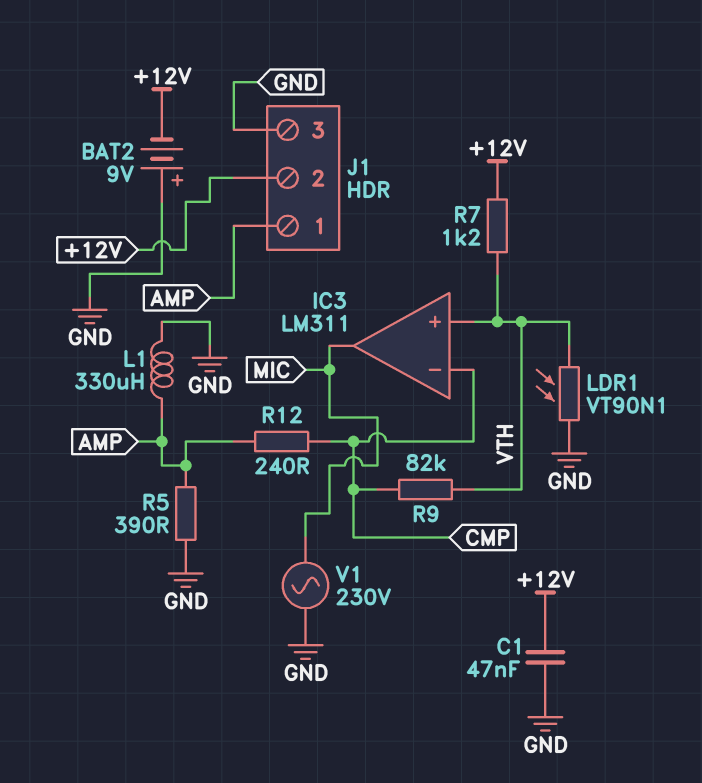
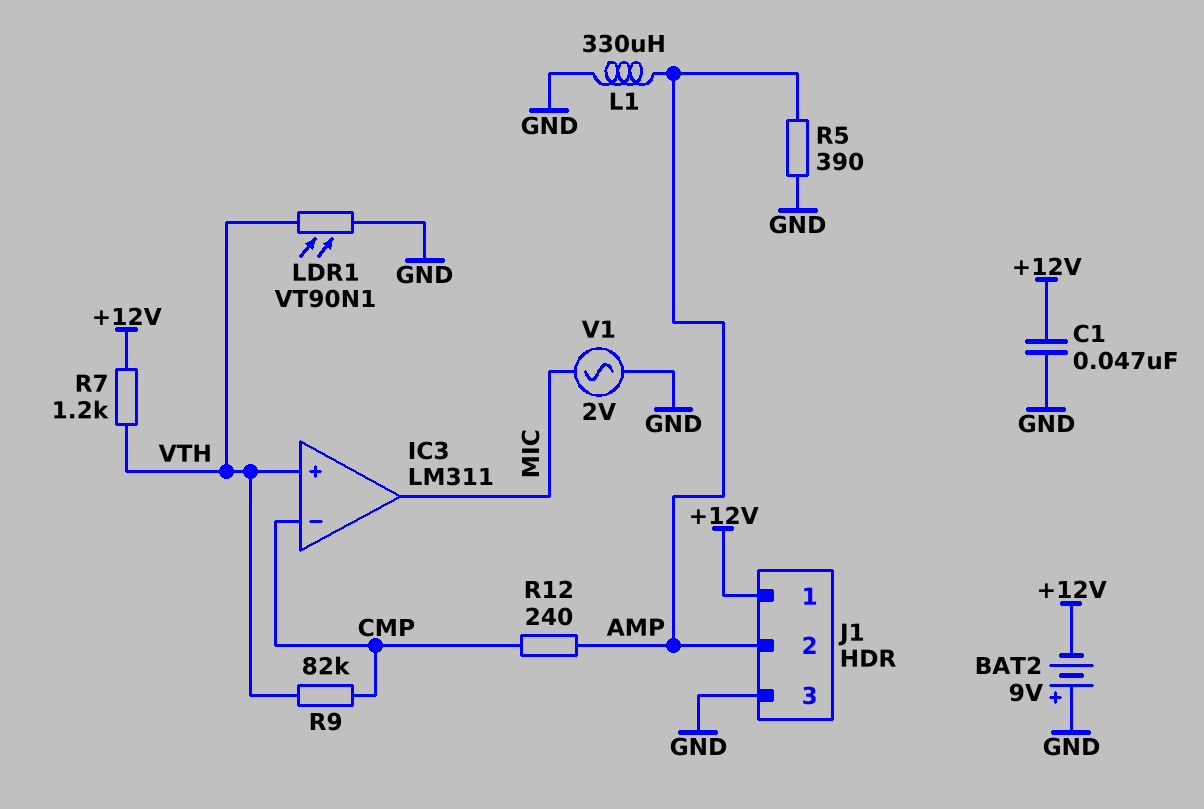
J1 pin 1: AMP -> +12V
J1 pin 2: +12V -> AMP
V1: AC 230V (GND, MIC) -> AC 2V (GND, MIC)

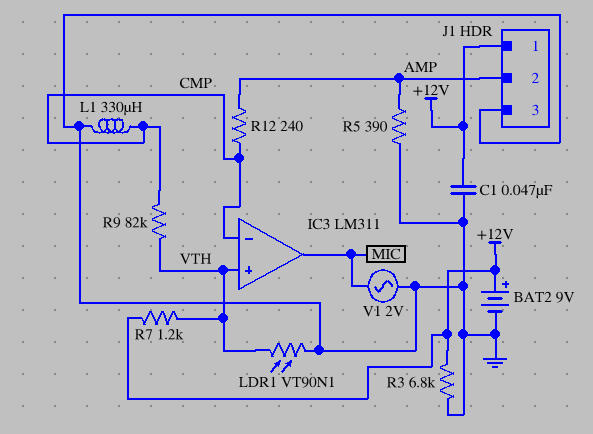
BAT2: 9V (plus GND, minus +12V) -> 9V (plus +12V, minus GND)
L1: 330uH (AMP, GND) -> 330uH (CMP, GND)
R3: none -> 6.8k (+12V, GND)

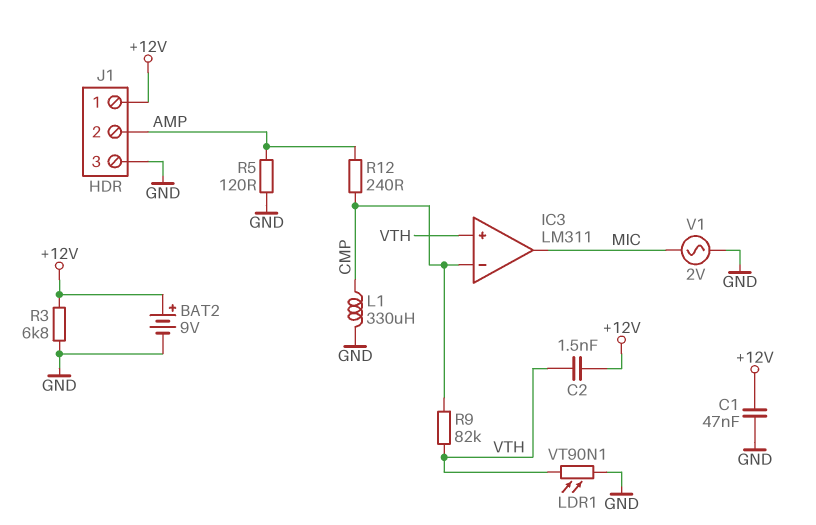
C2: none -> 1.5nF (+12V, VTH)
R5: 390 (AMP, GND) -> 120 (AMP, GND)
R7: 1.2k (+12V, VTH) -> none

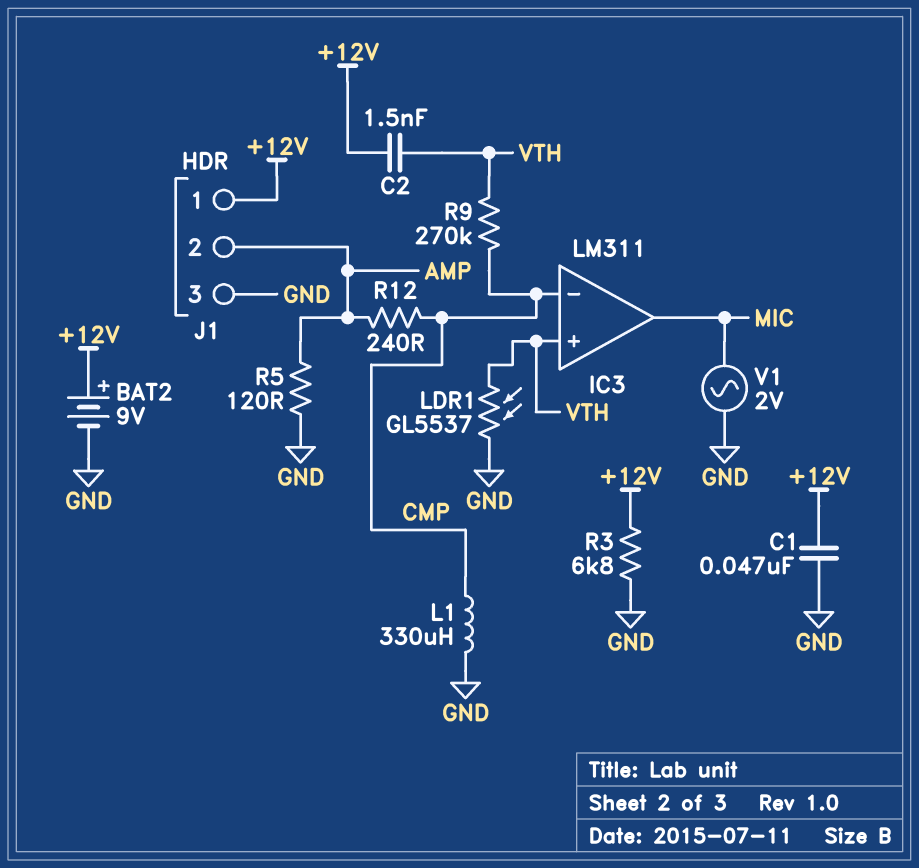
LDR1: VT90N1 (GND, VTH) -> GL5537 (GND, VTH)
R9: 82k (CMP, VTH) -> 270k (CMP, VTH)

